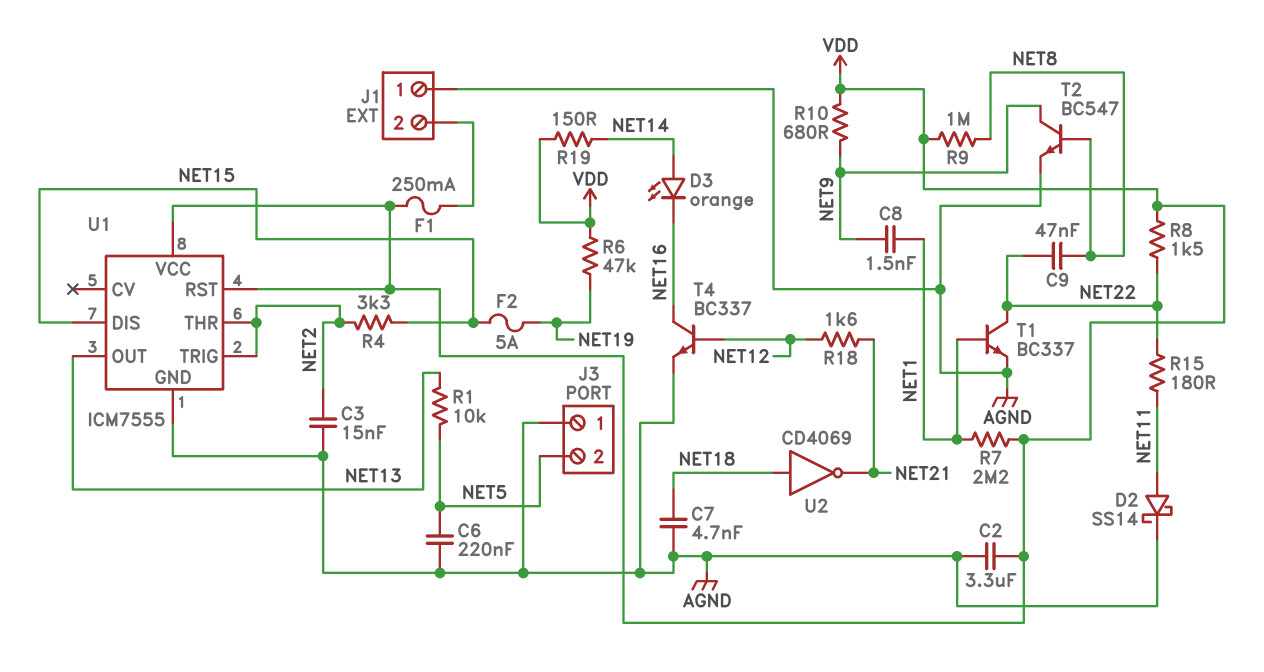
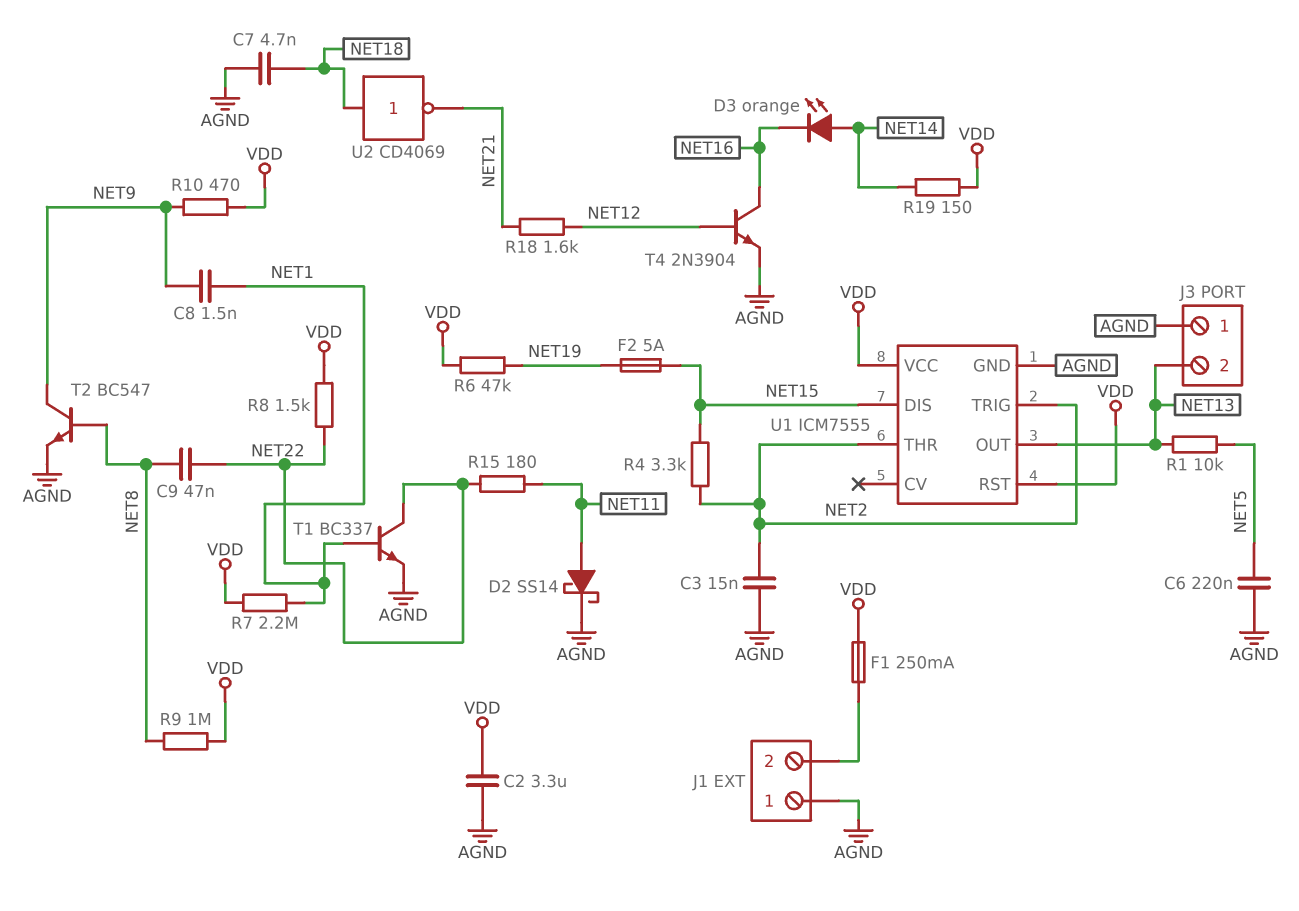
J3 pin 2: NET5 -> NET13
R10: 680 (NET9, VDD) -> 470 (NET9, VDD)
T4: NPN BC337 (B NET12, C NET16, E AGND) -> NPN 2N3904 (B NET12, C NET16, E AGND)

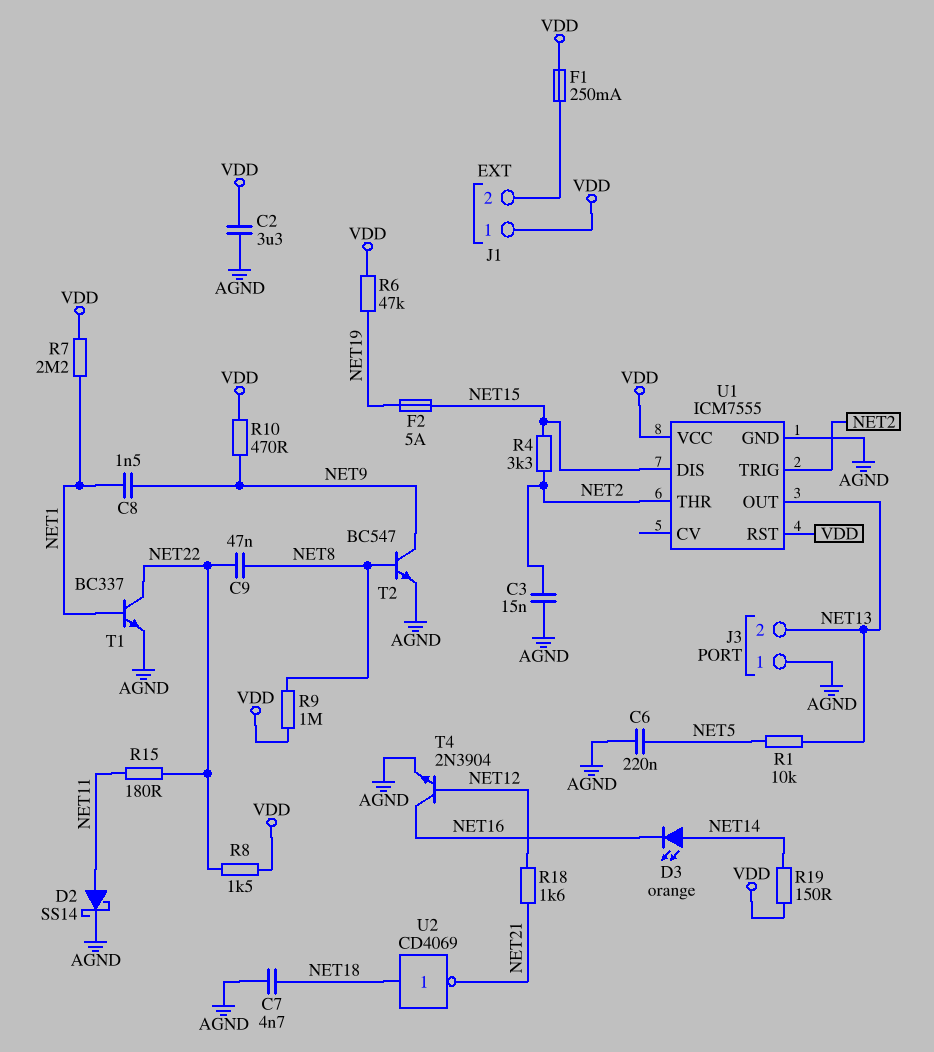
J1 pin 1: AGND -> VDD

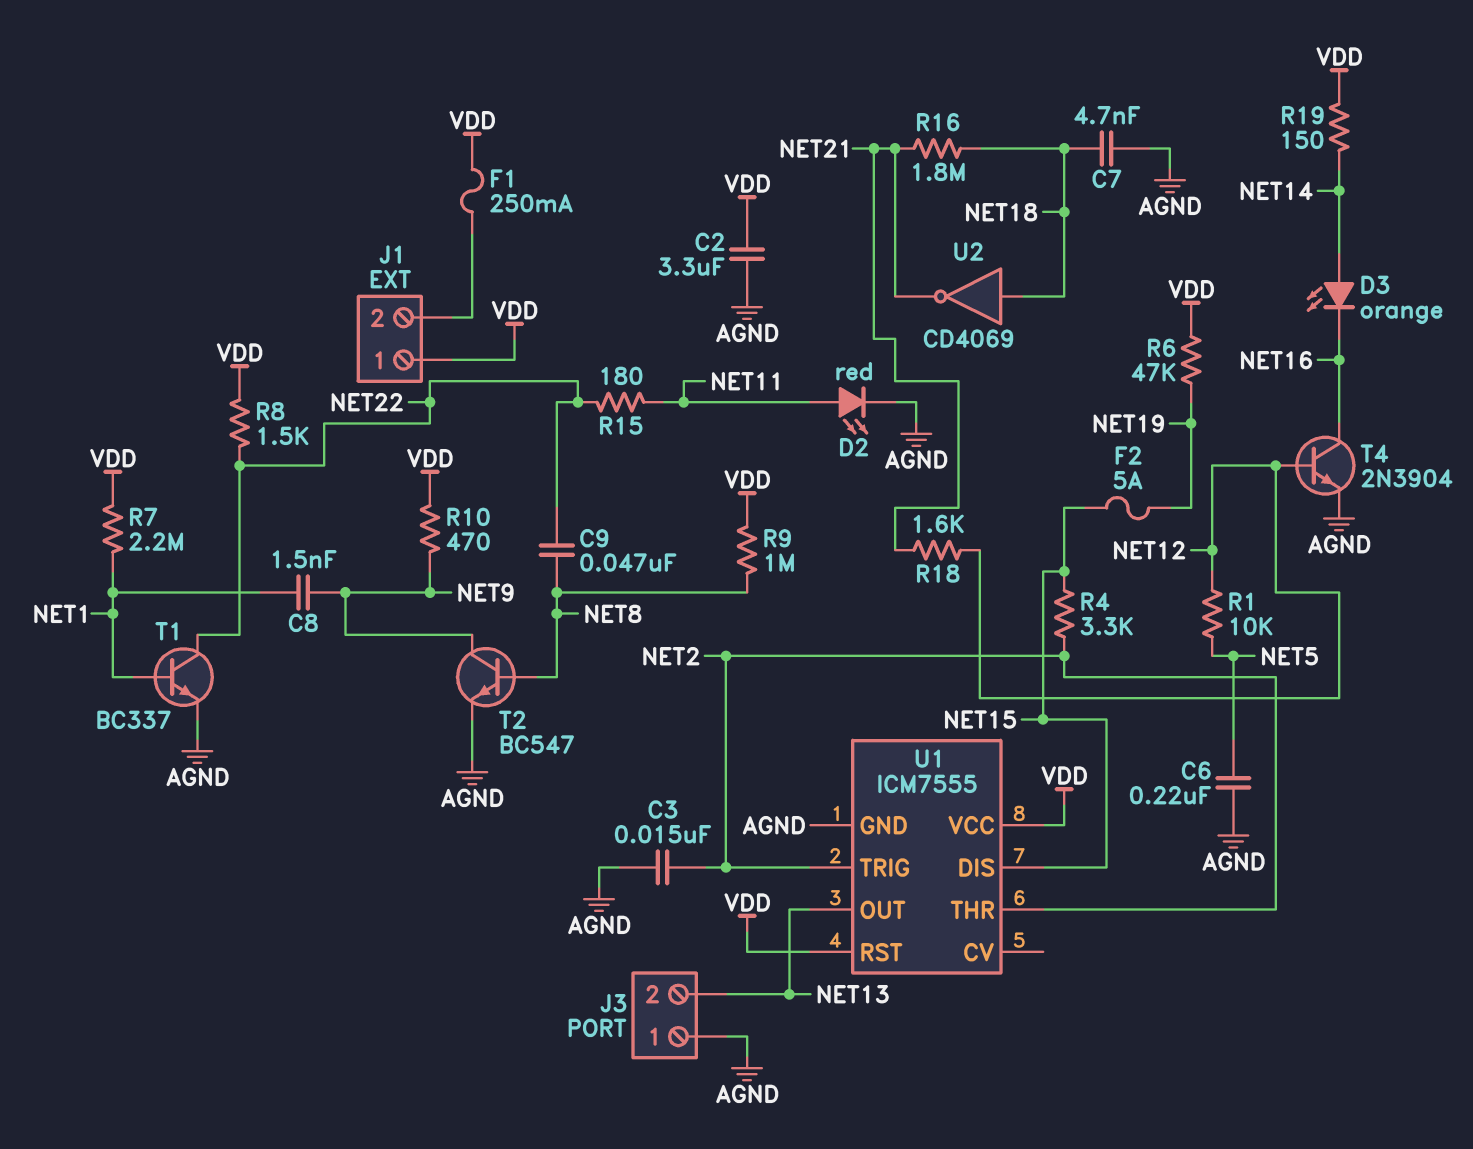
D2: schottky SS14 (A NET11, K AGND) -> LED red (A NET11, K AGND)
R1: 10k (NET5, NET13) -> 10k (NET5, NET12)
R16: none -> 1.8M (NET18, NET21)

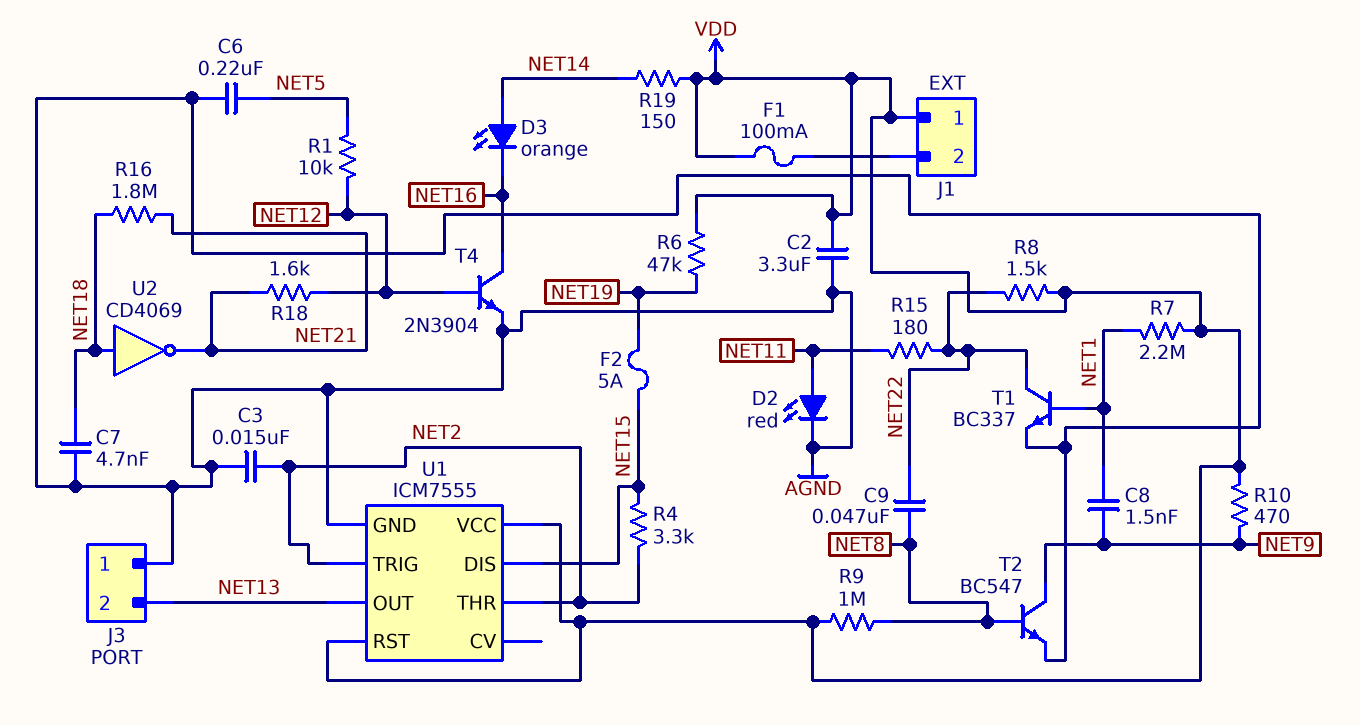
F1: 250mA (J1/2, VDD) -> 100mA (J1/2, VDD)

